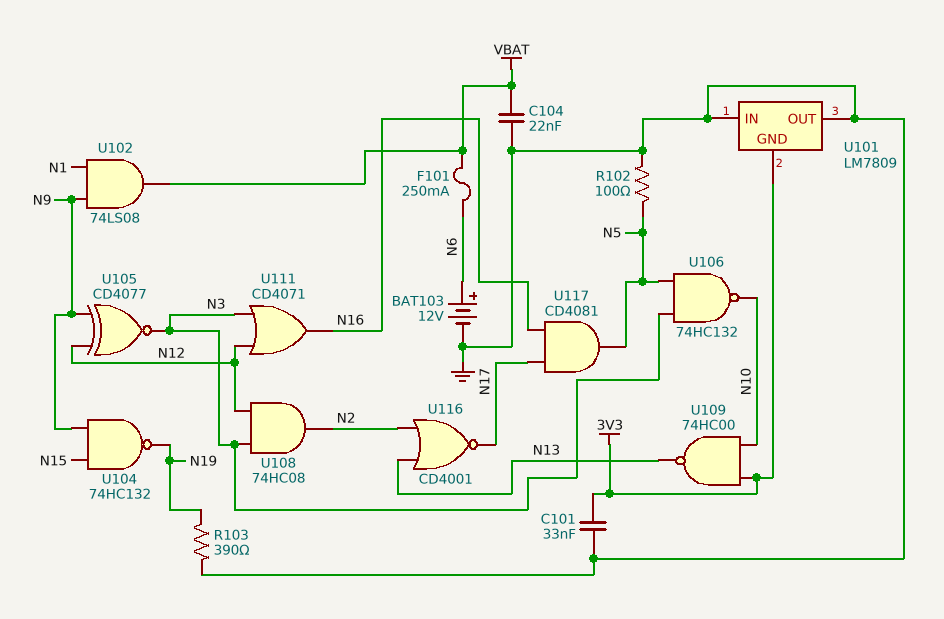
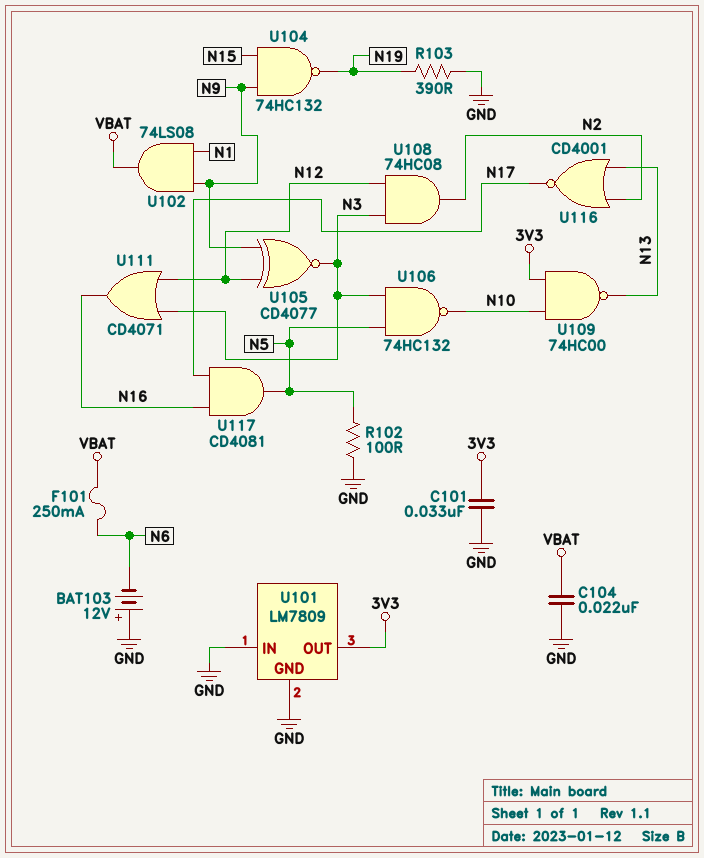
BAT103: 12V (plus N6, minus GND) -> 12V (plus GND, minus N6)
U101 pin GND: 3V3 -> GND
U101 pin OUT: GND -> 3V3

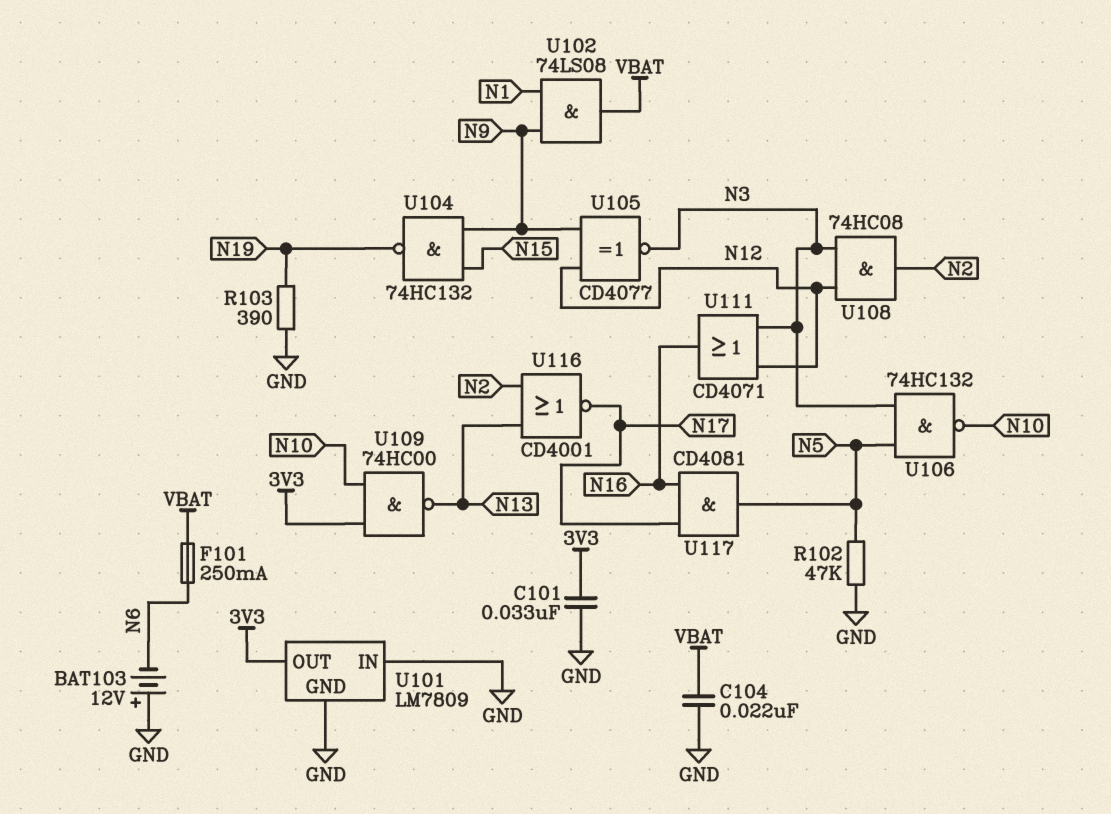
R102: 100 (GND, N5) -> 47k (GND, N5)

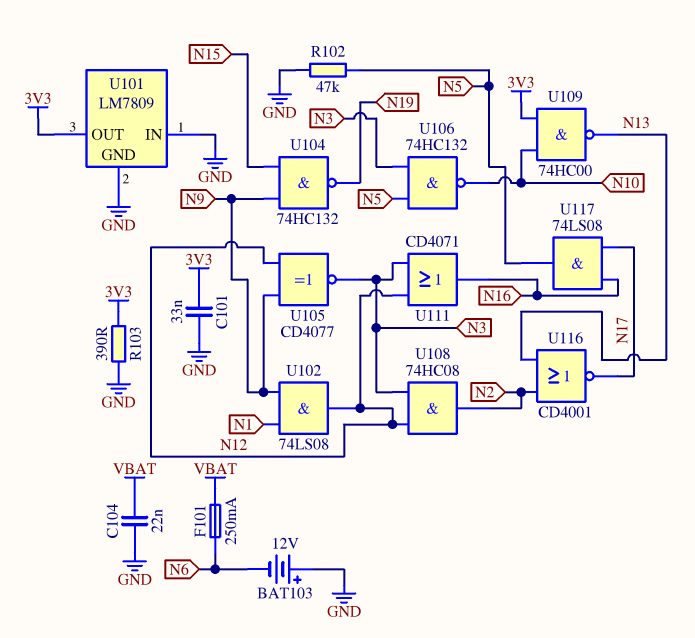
R103: 390 (GND, N19) -> 390 (3V3, GND)
U102: AND 74LS08 (in N1, in N9, out VBAT) -> AND 74LS08 (in N1, in N9, out N12)
U117: AND CD4081 (in N16, in N17, out N5) -> AND 74LS08 (in N16, in N17, out N5)

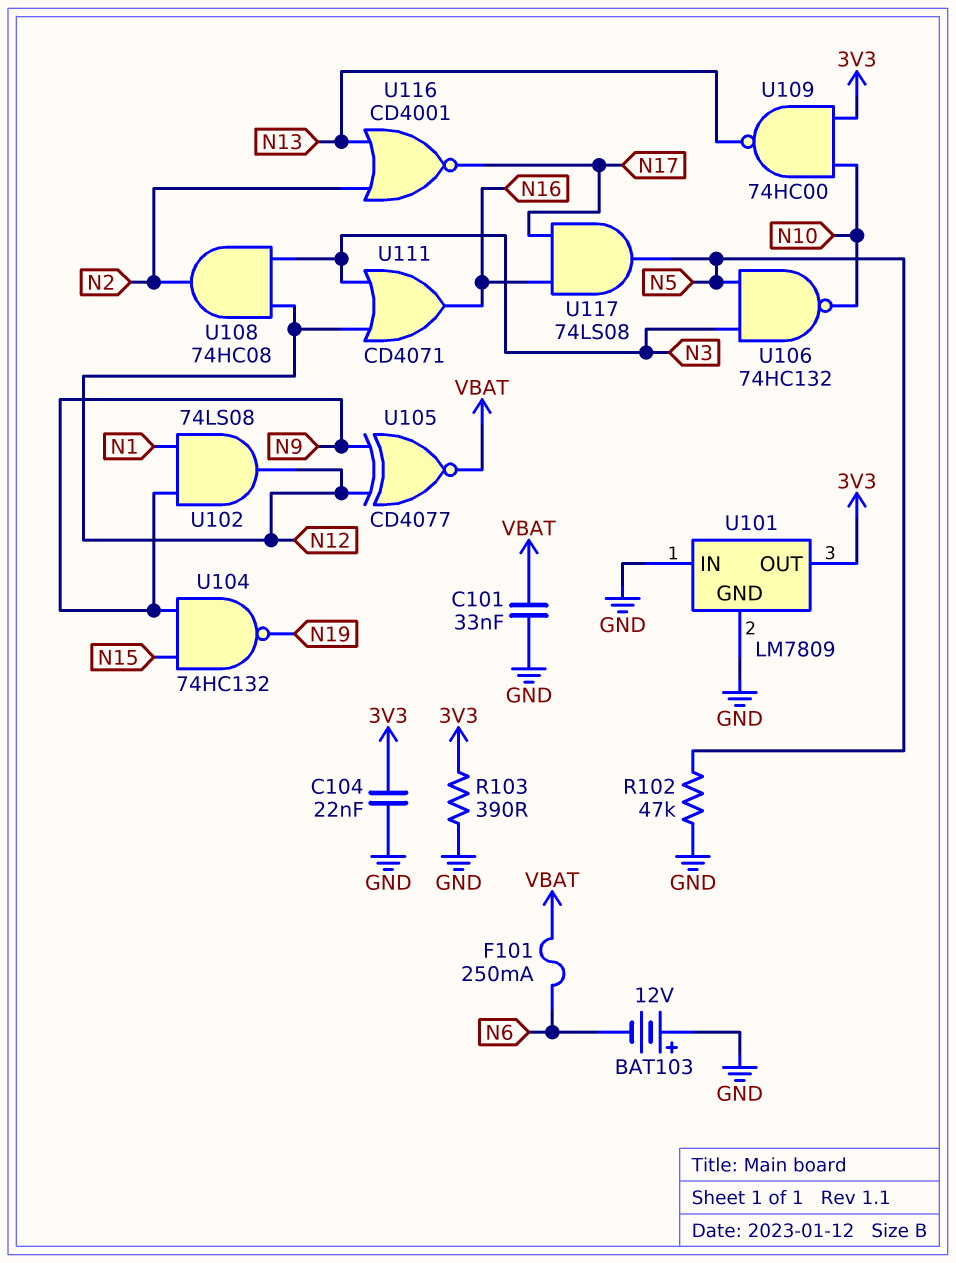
C101: 33nF (3V3, GND) -> 33nF (GND, VBAT)
C104: 22nF (GND, VBAT) -> 22nF (3V3, GND)
U105: XNOR CD4077 (in N9, in N12, out N3) -> XNOR CD4077 (in N9, in N12, out VBAT)

